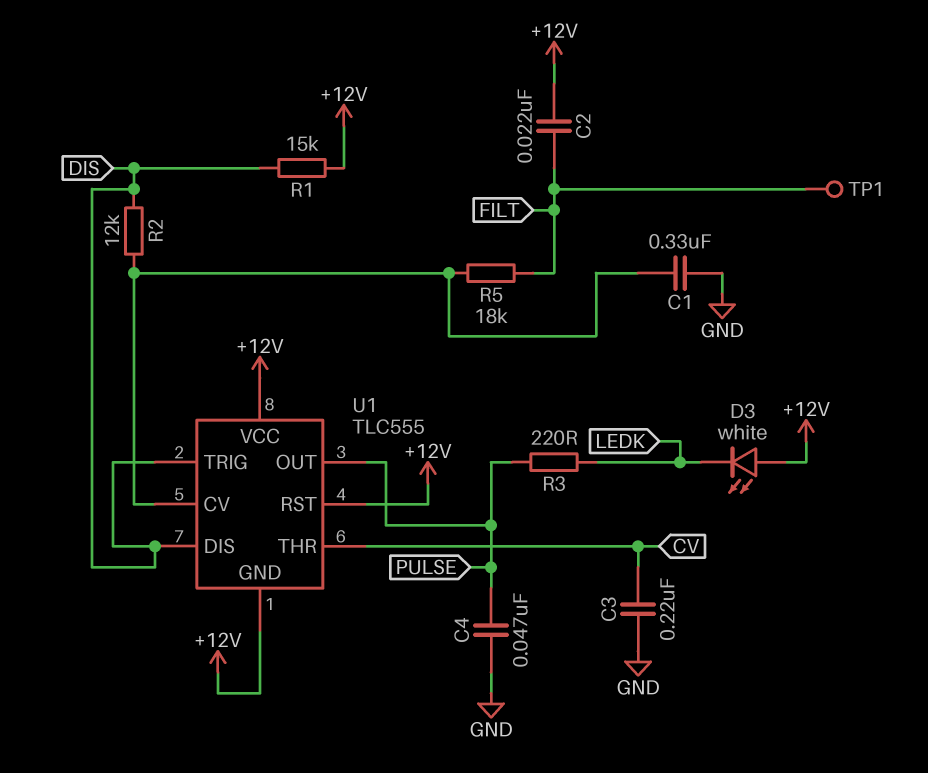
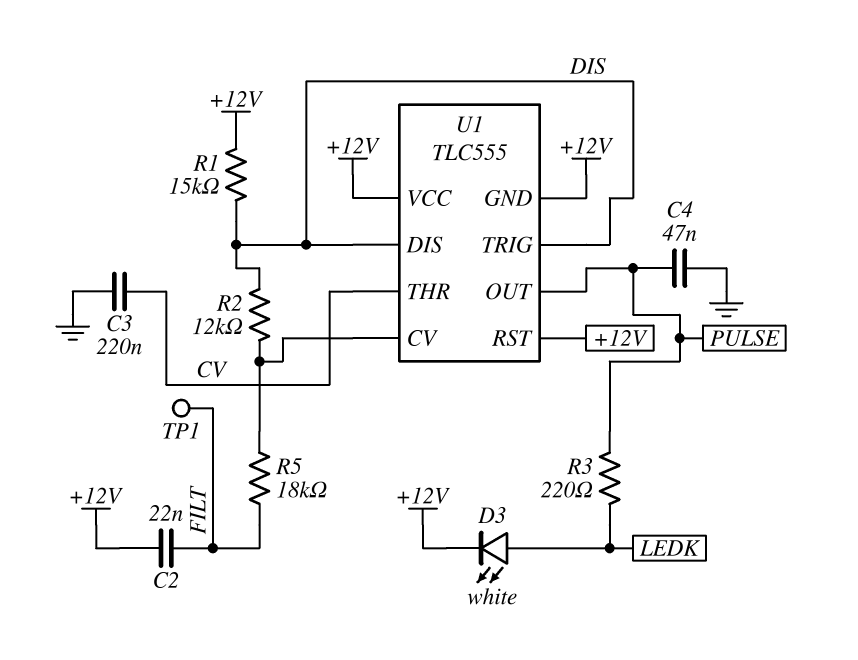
C1: 330nF (GND, U1/CV) -> none
D3: LED white (A +12V, K LEDK) -> LED white (A LEDK, K +12V)

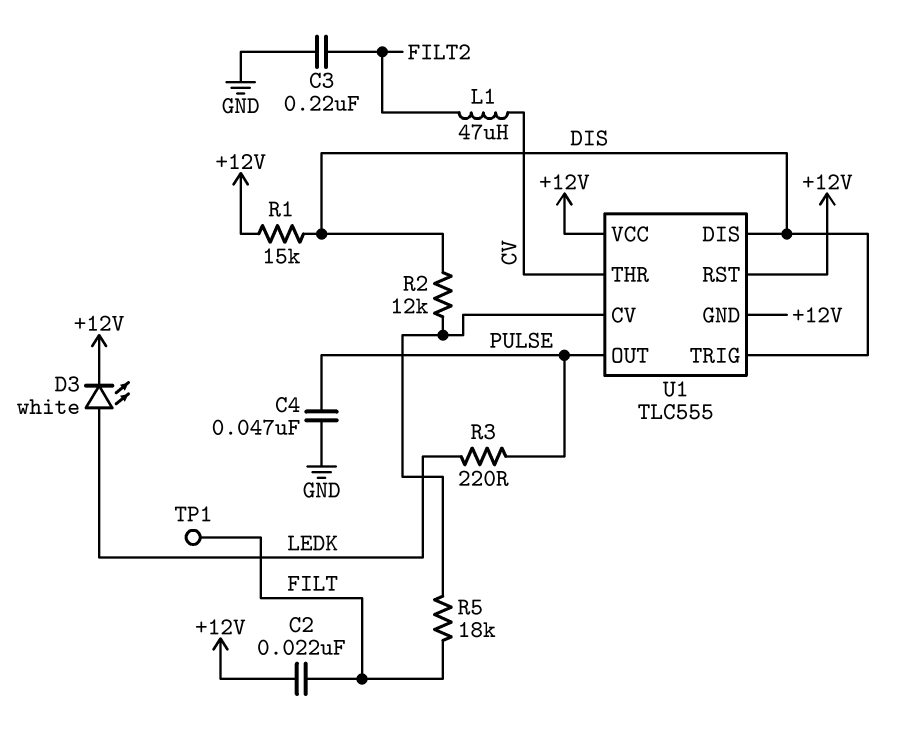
C3: 220nF (CV, GND) -> 220nF (FILT2, GND)
L1: none -> 47uH (CV, FILT2)

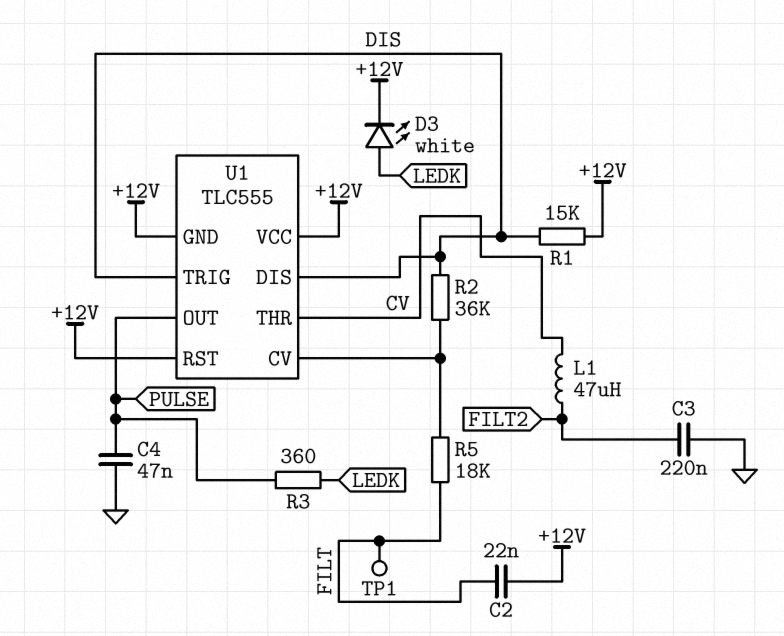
R2: 12k (DIS, U1/CV) -> 36k (DIS, U1/CV)
R3: 220 (LEDK, PULSE) -> 360 (LEDK, PULSE)

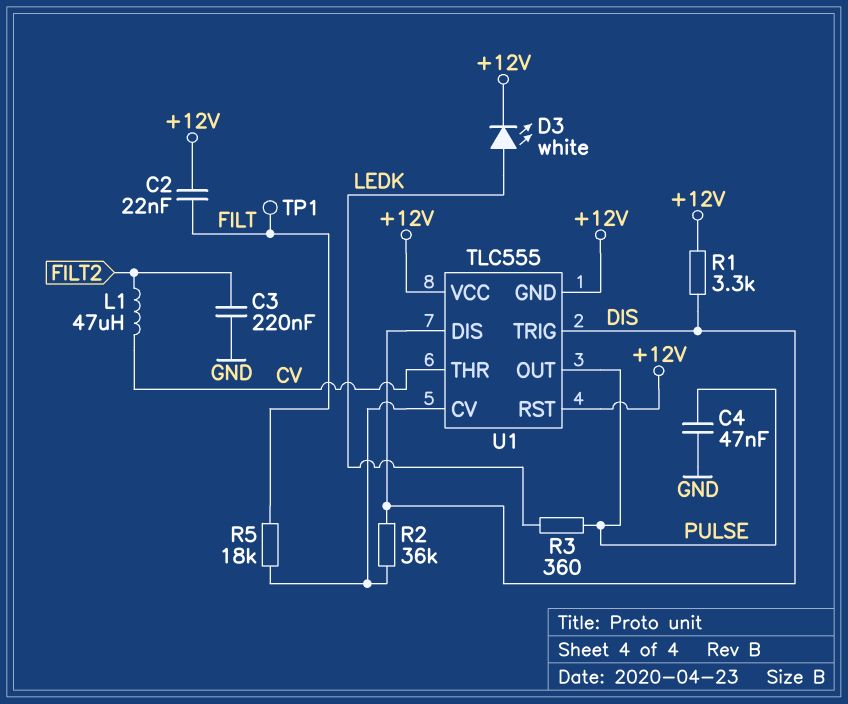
R1: 15k (+12V, DIS) -> 3.3k (+12V, DIS)

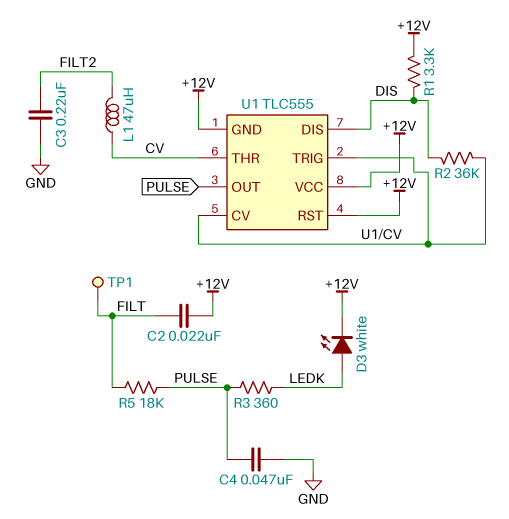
R5: 18k (FILT, U1/CV) -> 18k (FILT, PULSE)
U1 pin TRIG: DIS -> U1/CV

